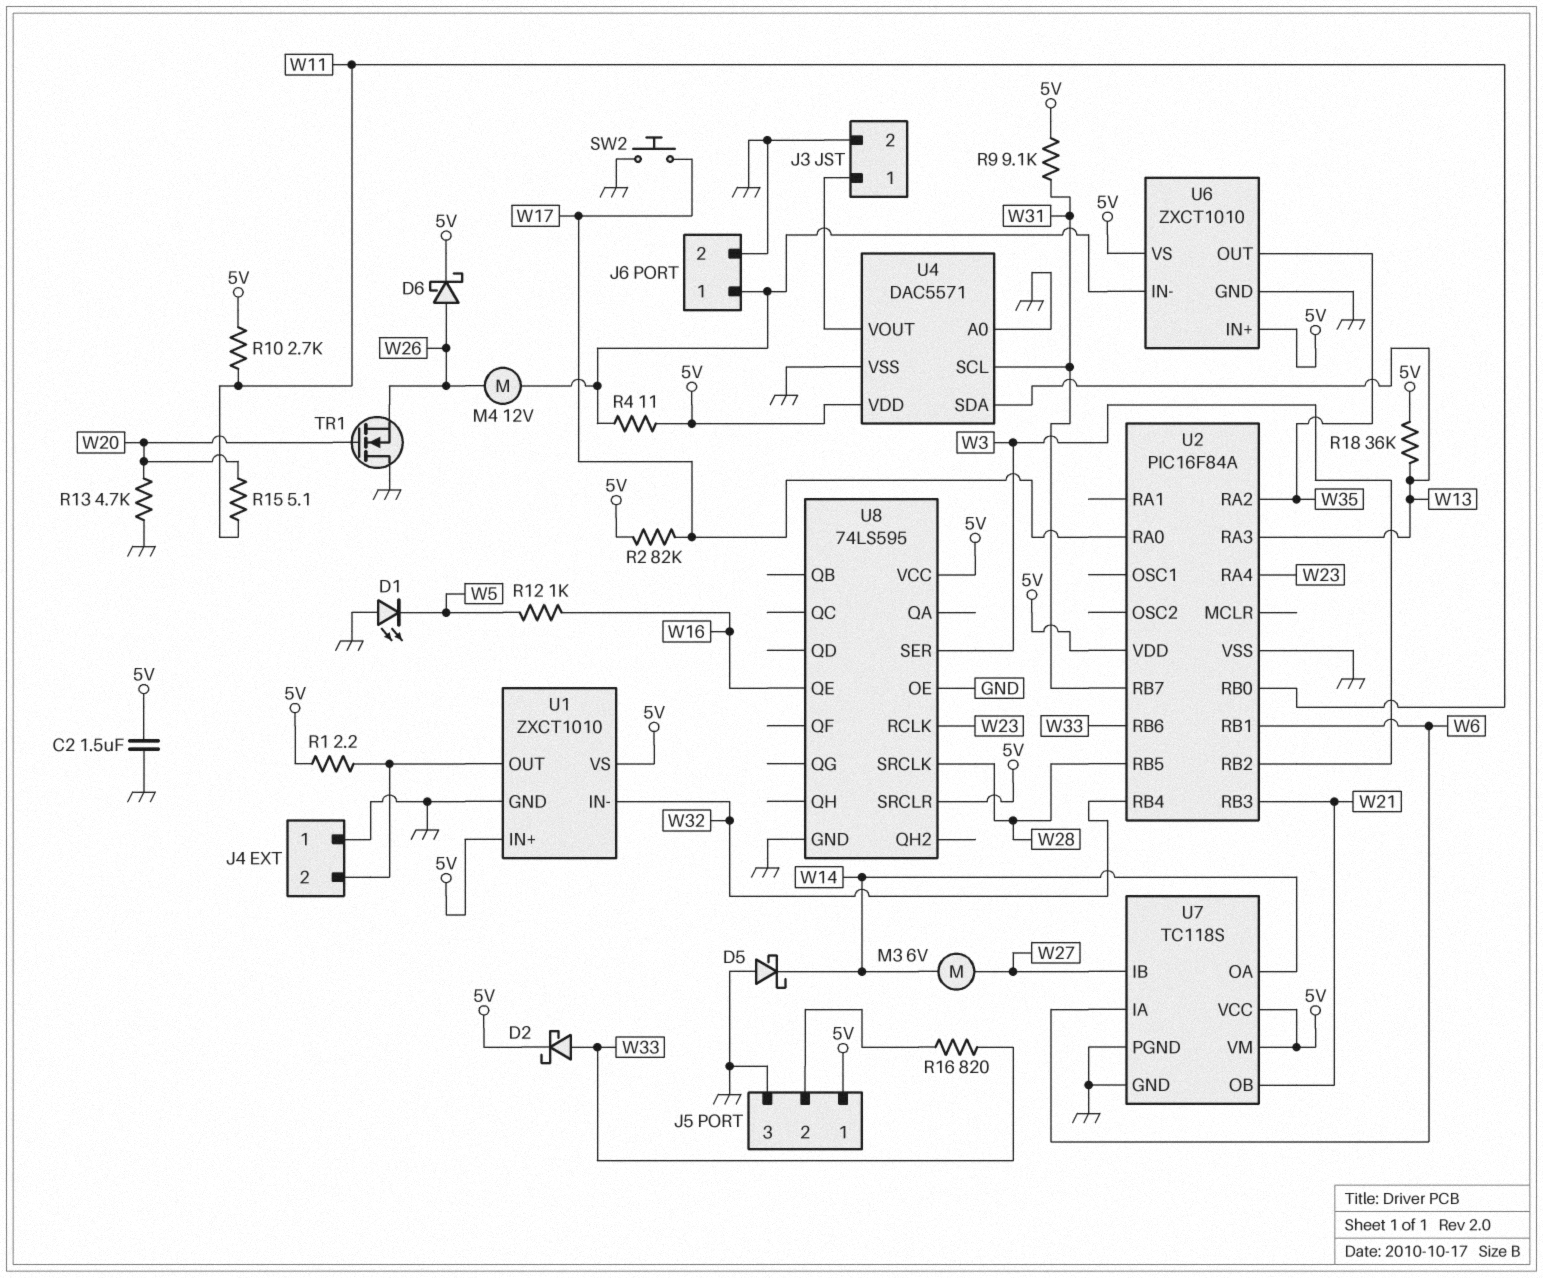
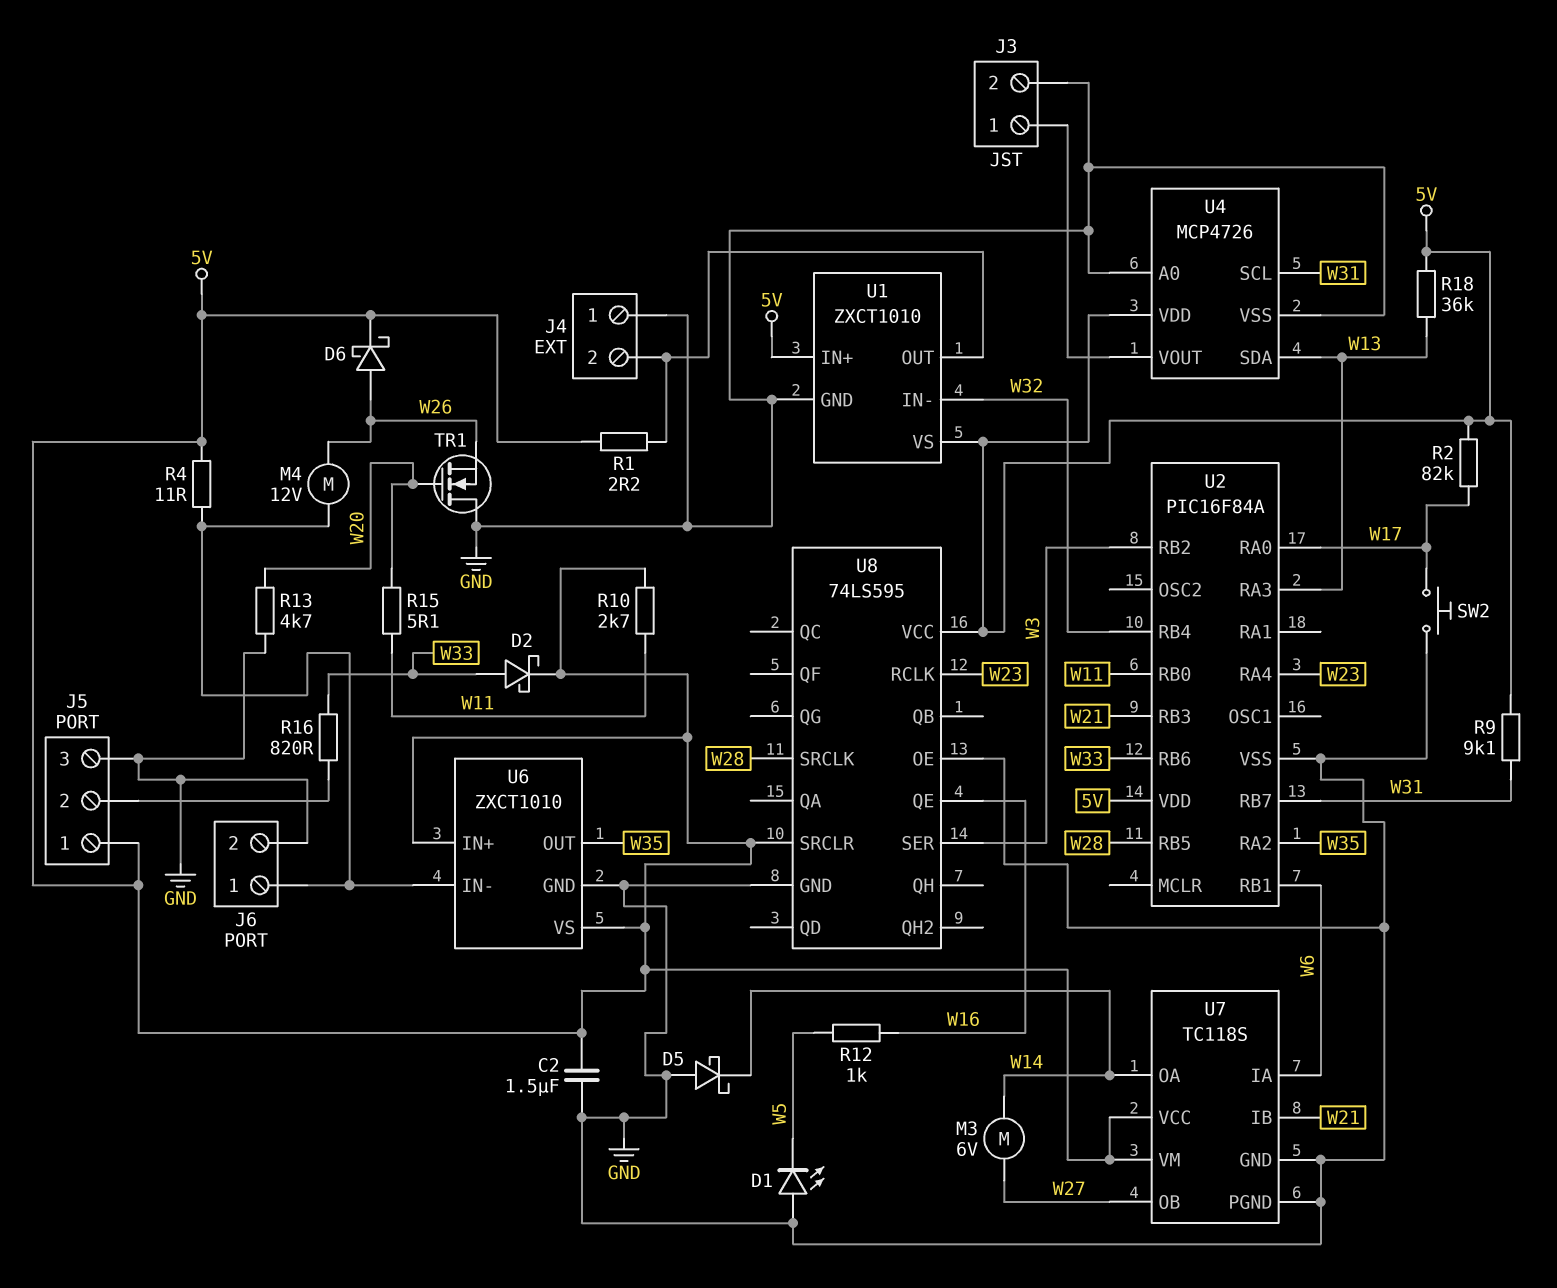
U4: DAC5571 -> MCP4726
U7 pin IB: W27 -> W21
U7 pin OB: W21 -> W27

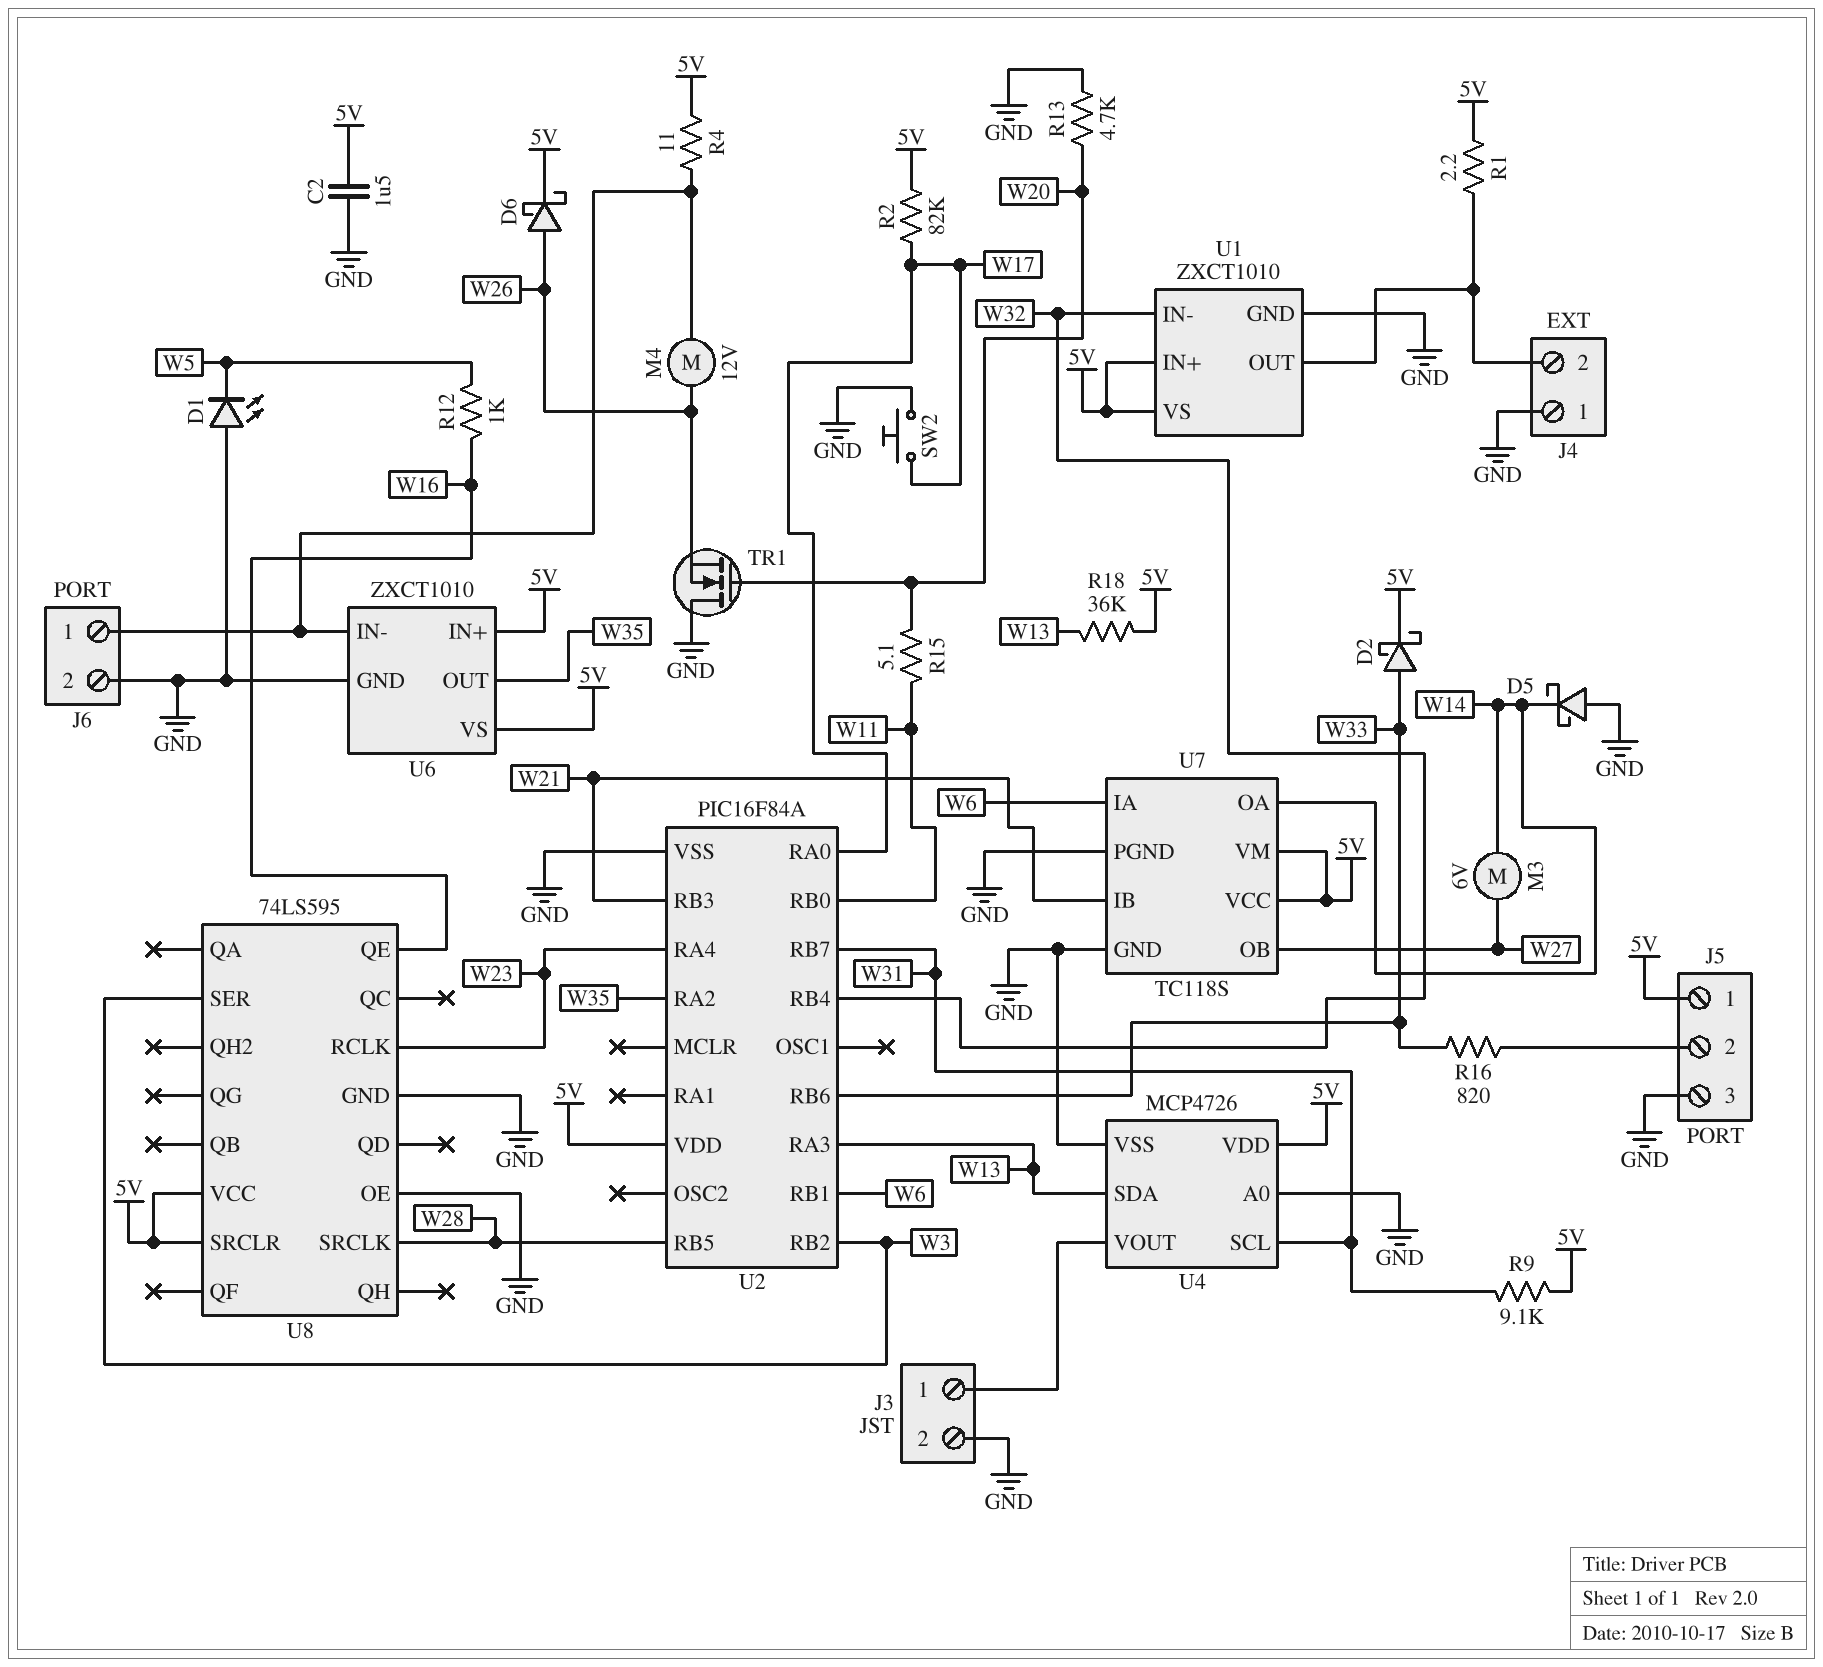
R10: 2.7k (5V, W11) -> none

